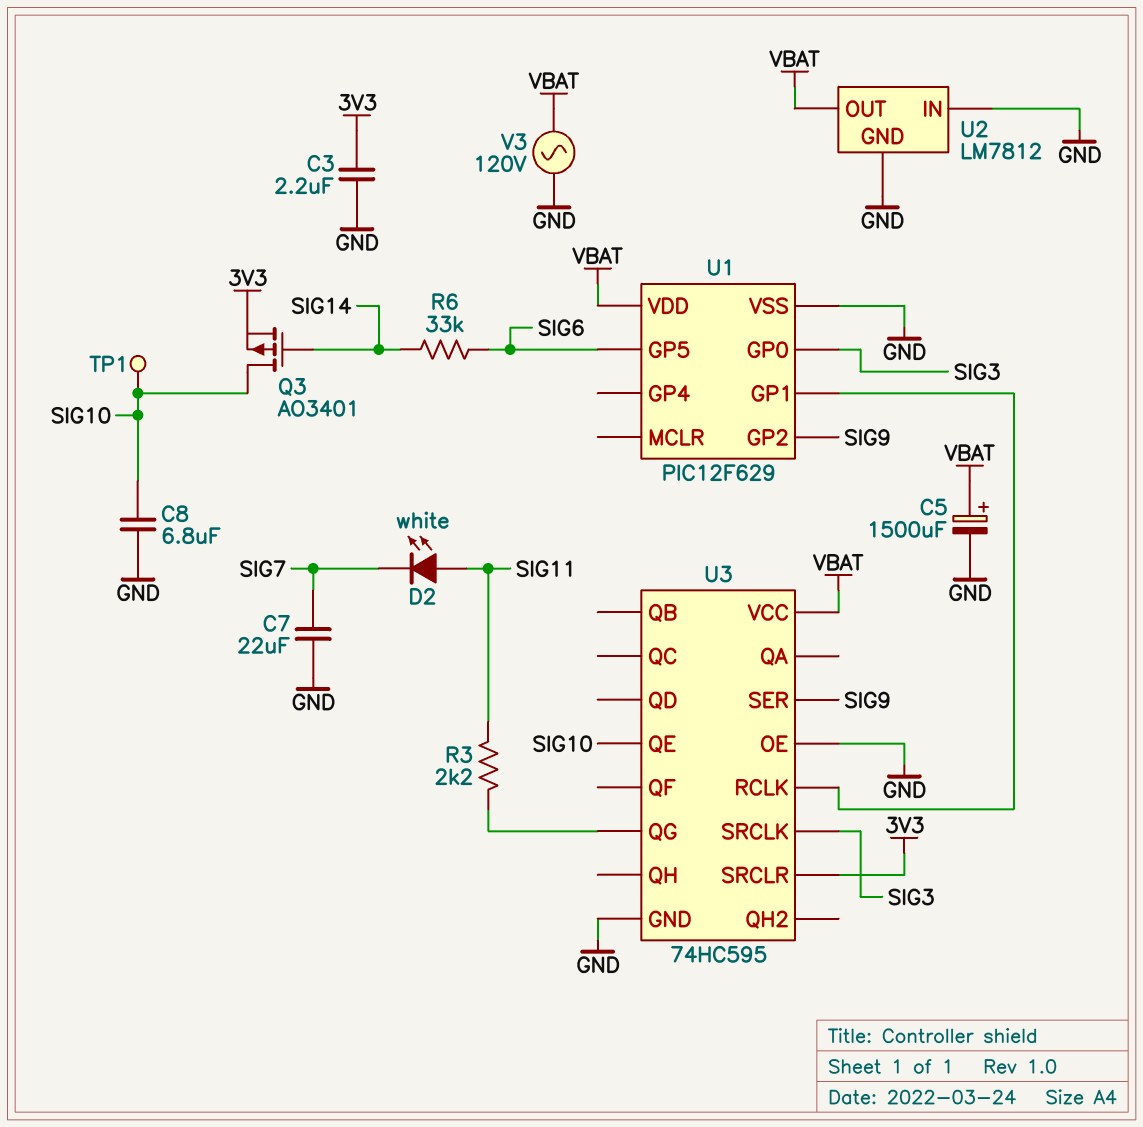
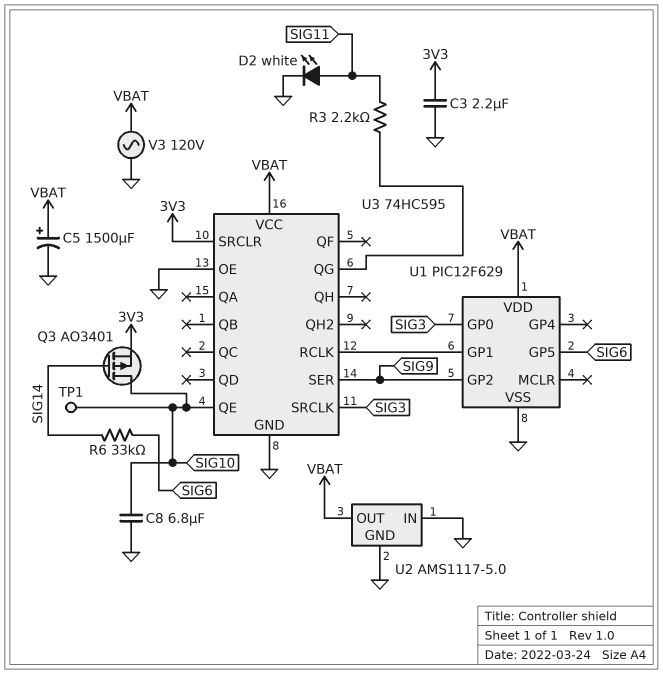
C7: 22uF (GND, SIG7) -> none
D2: LED white (A SIG11, K SIG7) -> LED white (A SIG11, K GND)
U2: LM7812 -> AMS1117-5.0

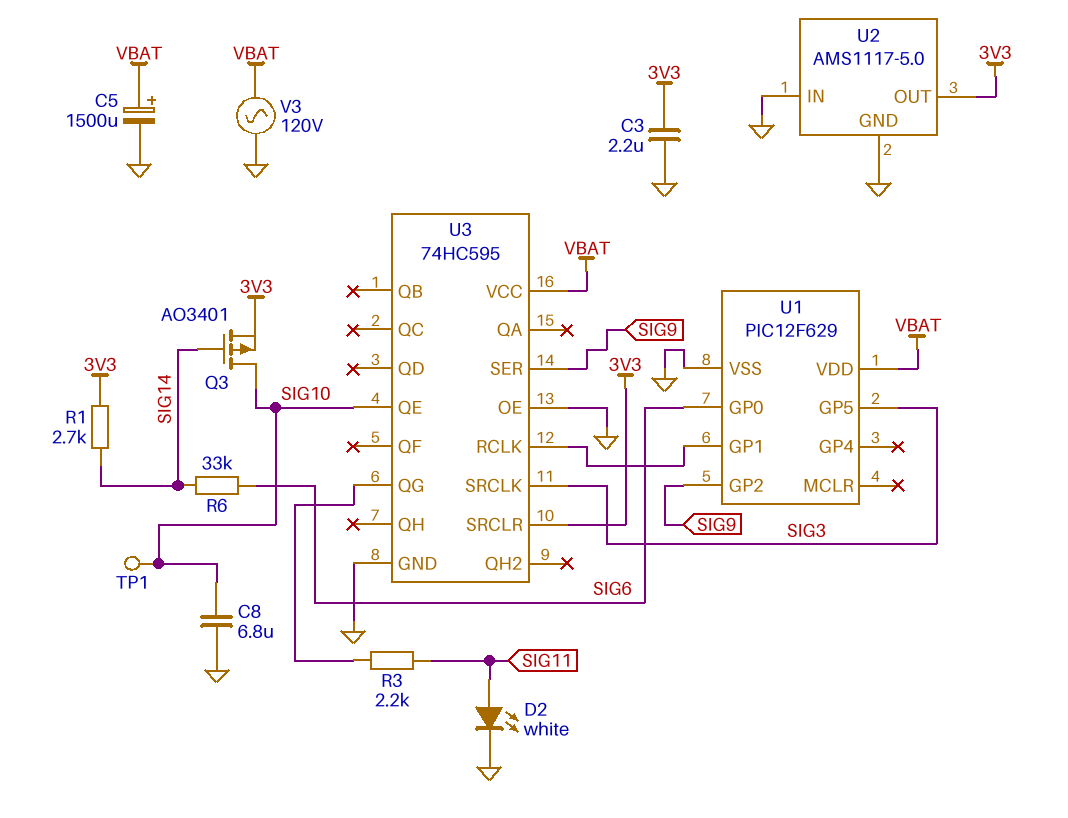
R1: none -> 2.7k (3V3, SIG14)
U1 pin GP0: SIG3 -> SIG6
U1 pin GP5: SIG6 -> SIG3
U2 pin OUT: VBAT -> 3V3

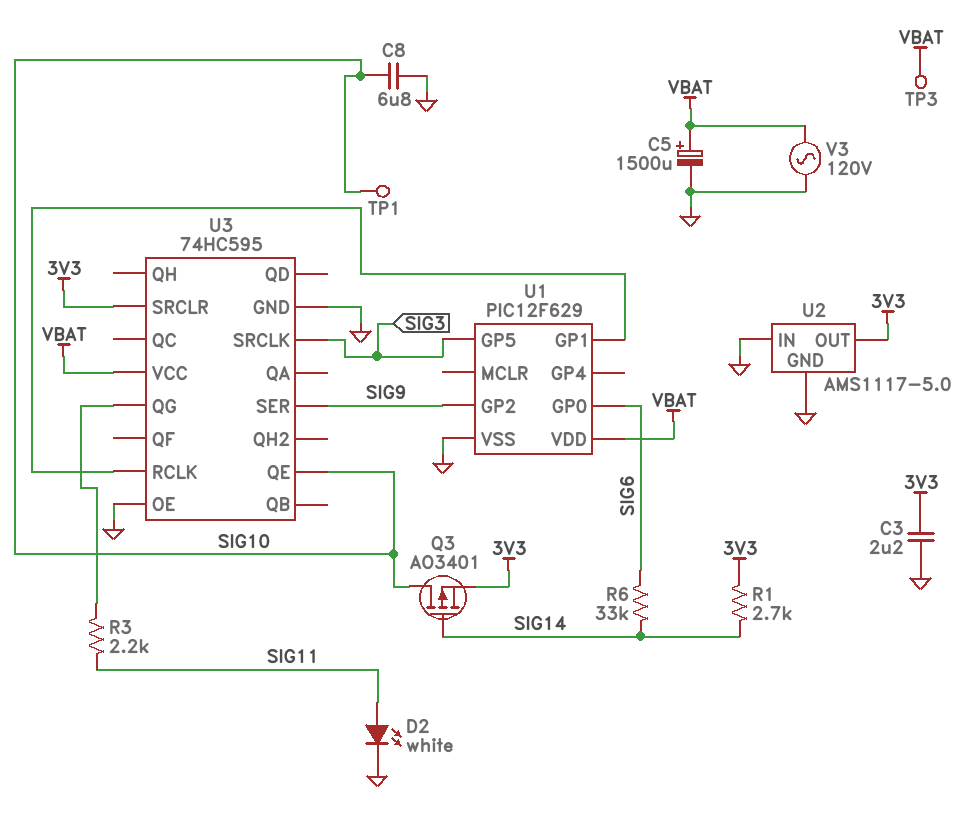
TP3: none -> test point (VBAT)

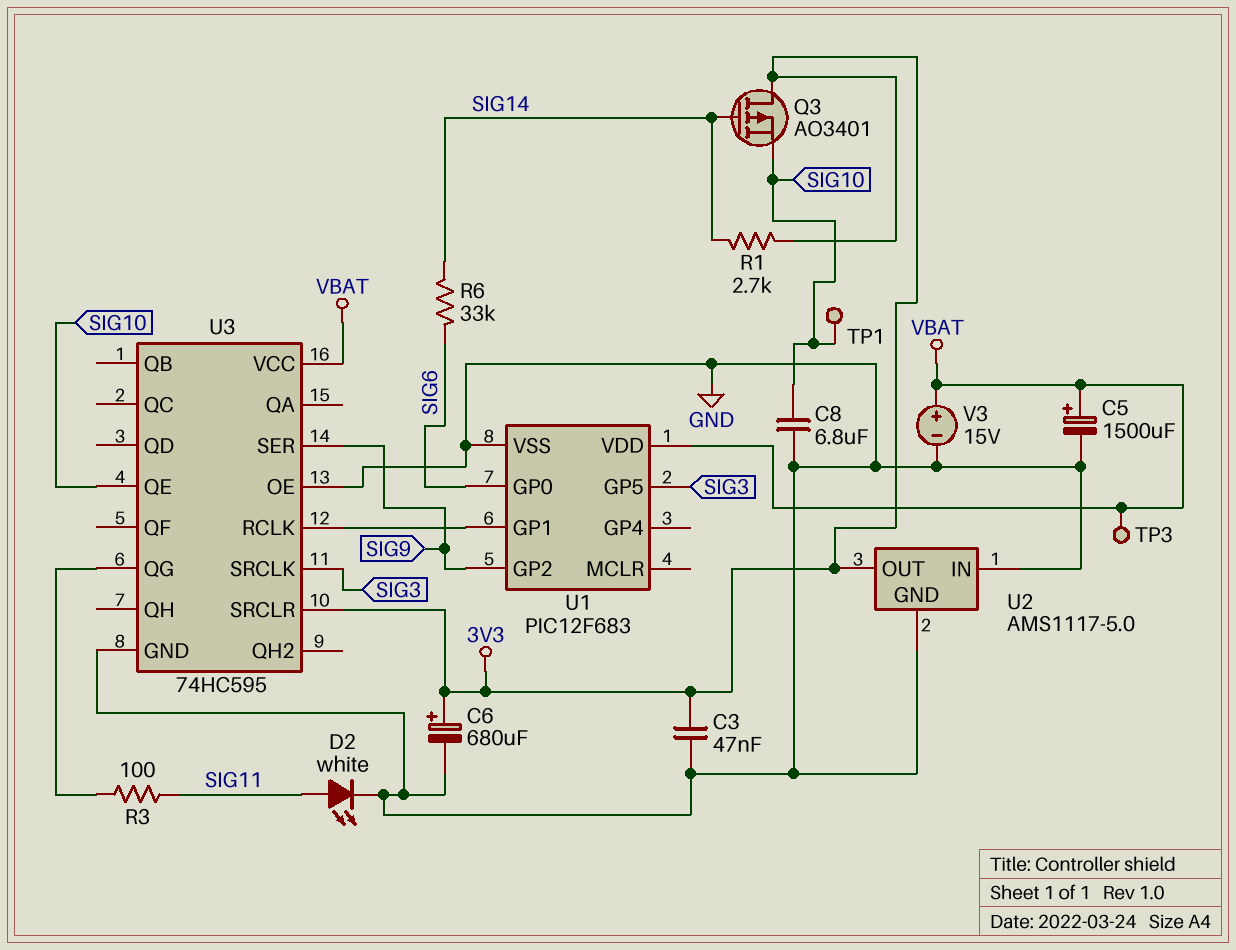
C3: 2.2uF (3V3, GND) -> 47nF (3V3, GND)
C6: none -> 680uF (plus 3V3, minus GND)
Q3: PMOS AO3401 (G SIG14, D SIG10, S 3V3) -> PMOS AO3401 (G SIG14, D 3V3, S SIG10)
R3: 2.2k (SIG11, U3/QG) -> 100 (SIG11, U3/QG)
U1: PIC12F629 -> PIC12F683
V3: AC 120V (GND, VBAT) -> 15V (plus VBAT, minus GND)

